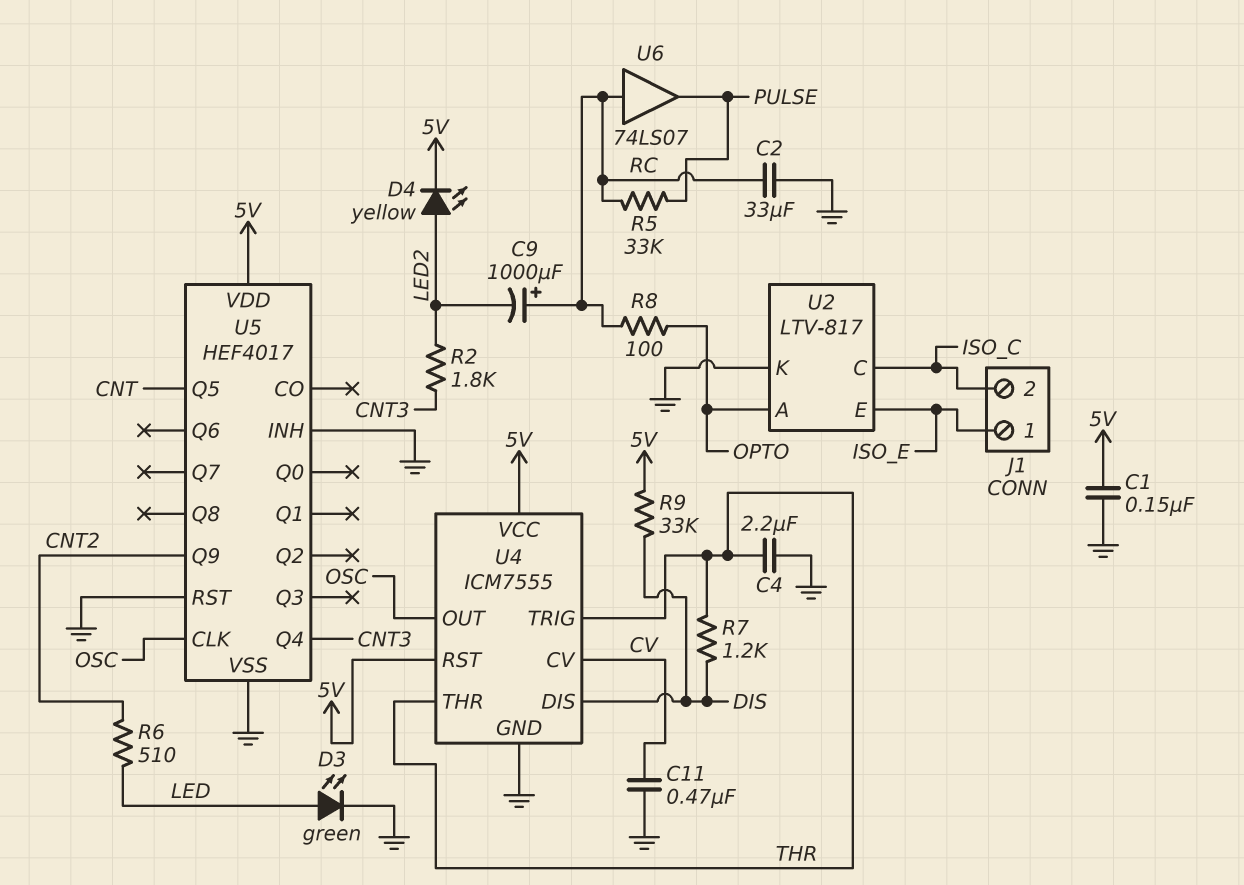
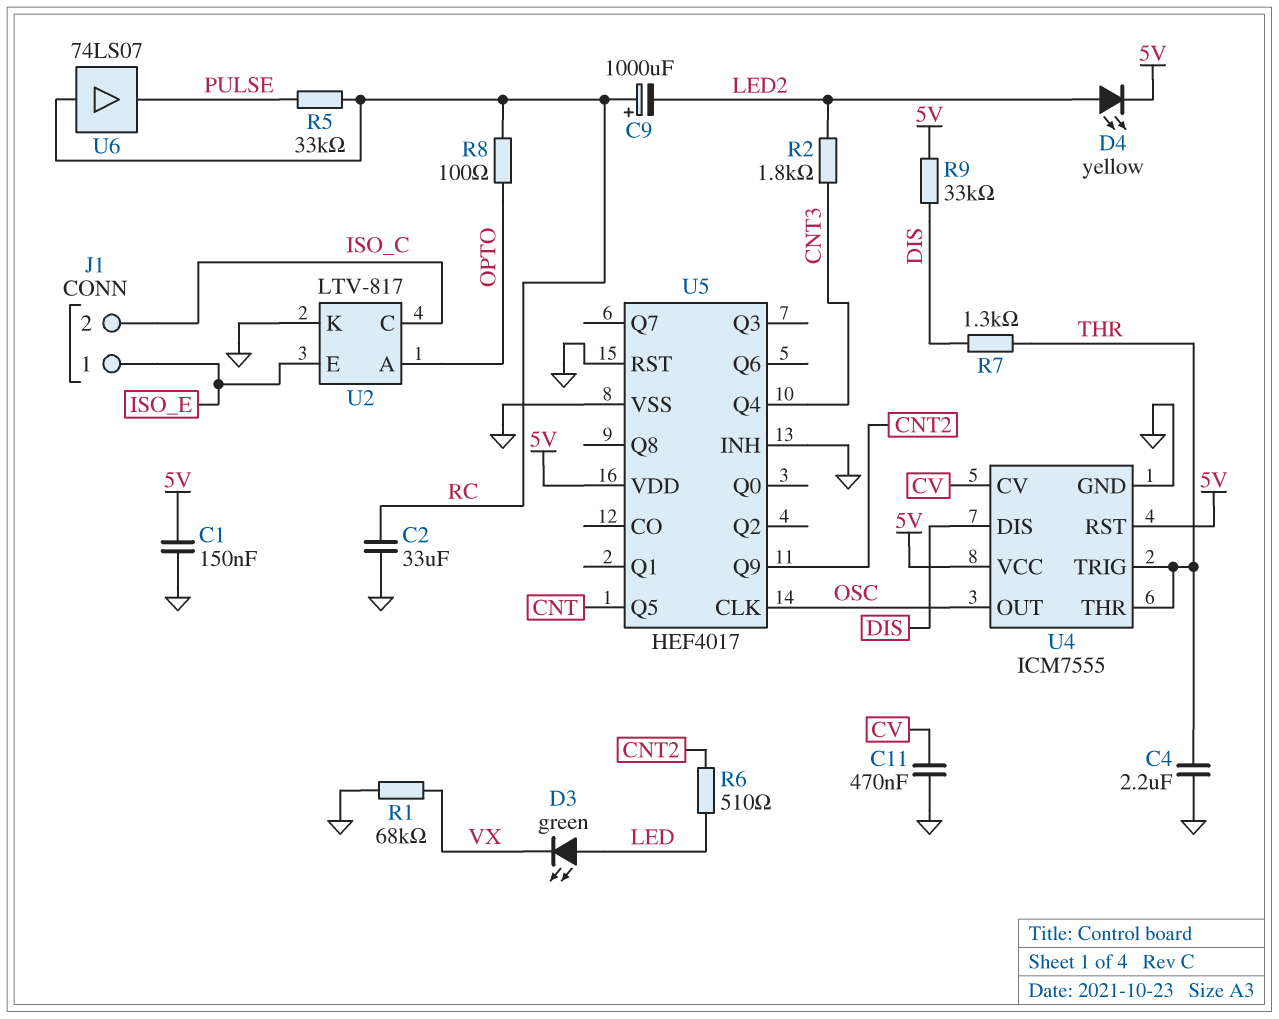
D3: LED green (A LED, K GND) -> LED green (A LED, K VX)
R1: none -> 68k (GND, VX)
R7: 1.2k (DIS, THR) -> 1.3k (DIS, THR)

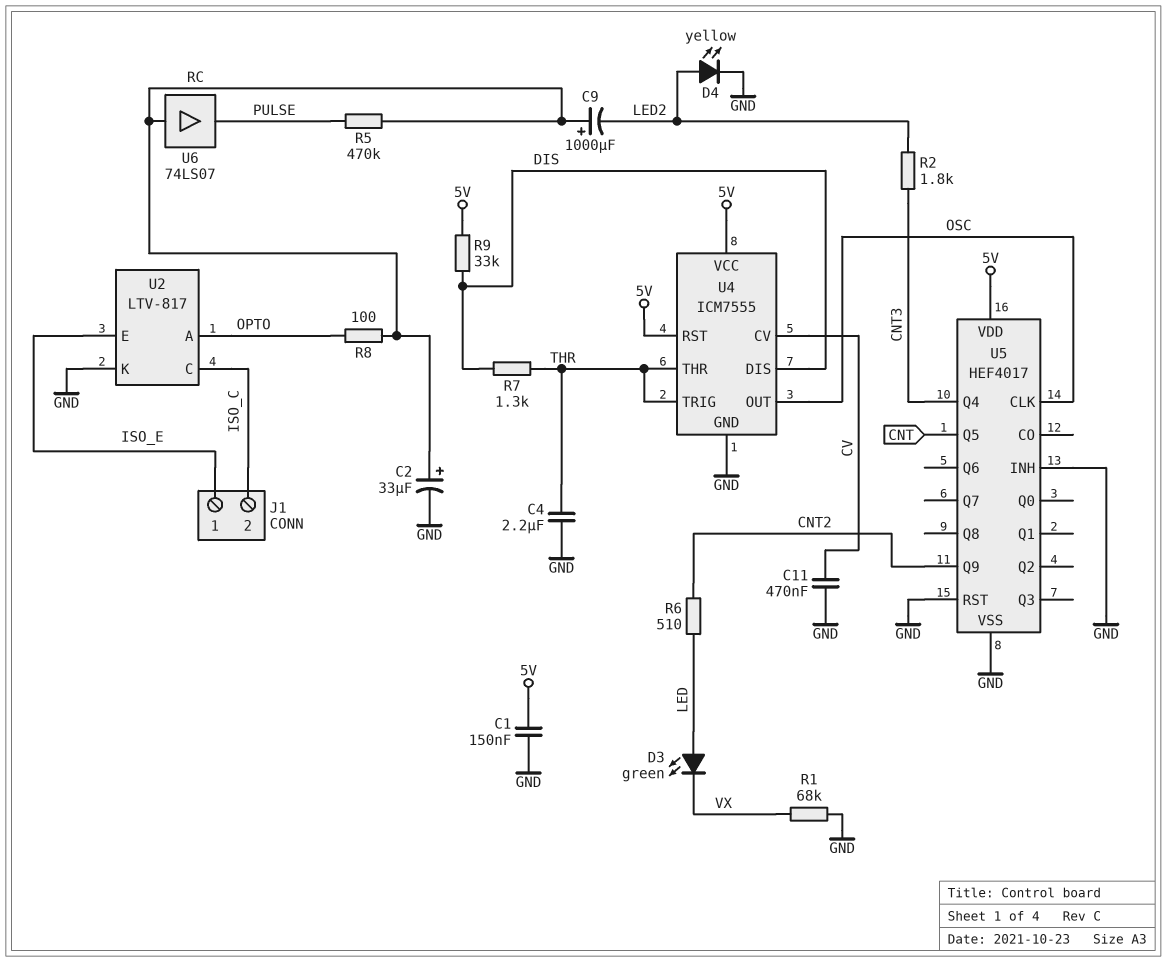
C2: 33uF (GND, RC) -> 33uF (plus RC, minus GND)
D4: LED yellow (A LED2, K 5V) -> LED yellow (A LED2, K GND)
R5: 33k (PULSE, RC) -> 470k (PULSE, RC)

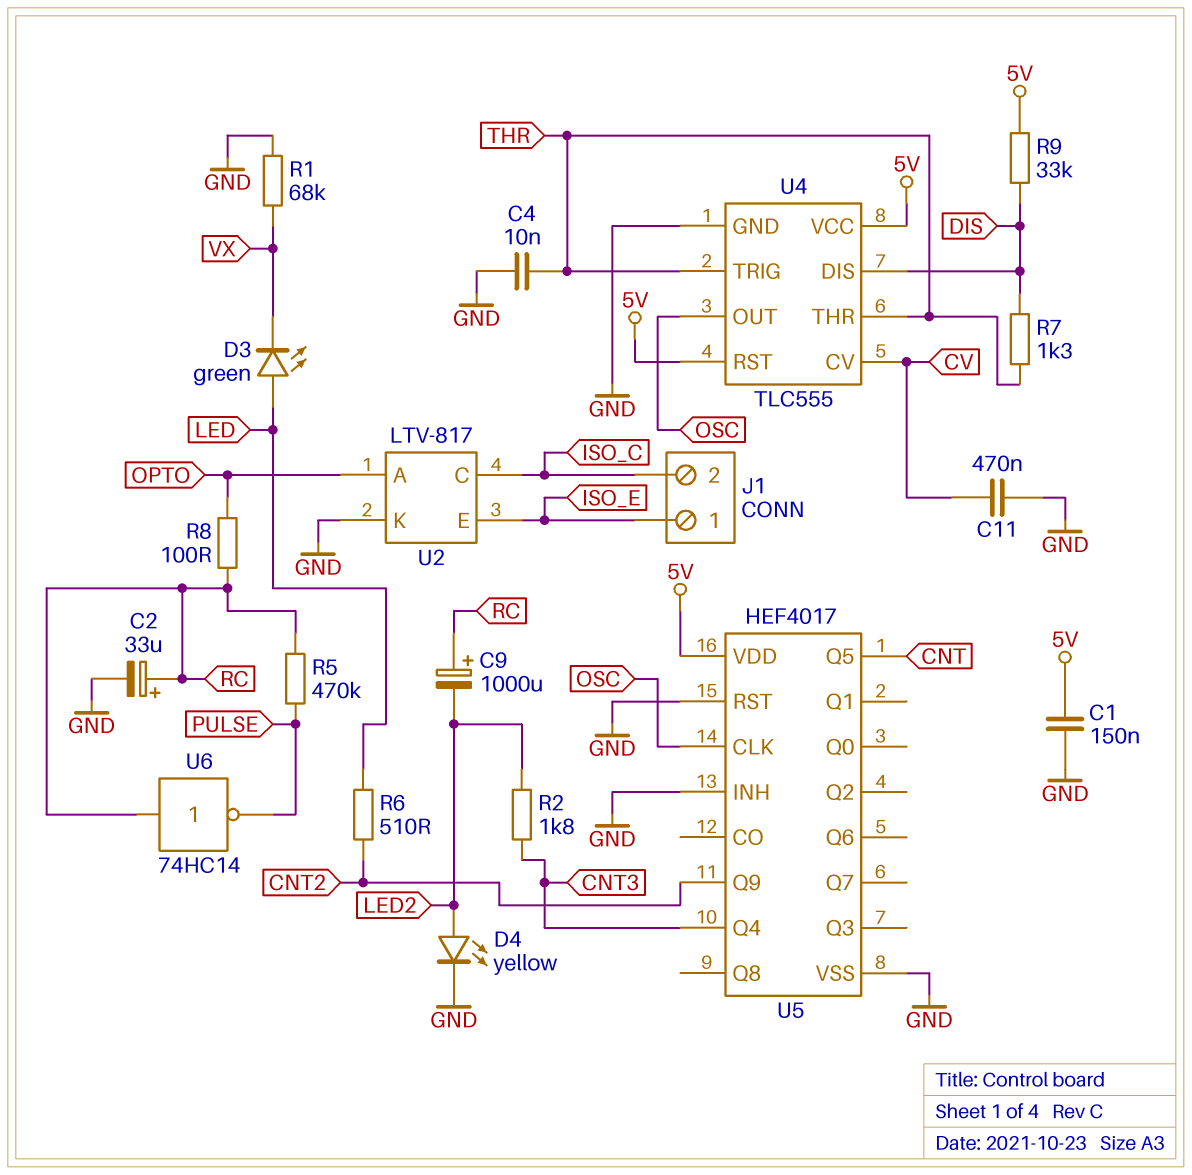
C4: 2.2uF (GND, THR) -> 10nF (GND, THR)
U4: ICM7555 -> TLC555
U6: buffer 74LS07 (in RC, out PULSE) -> NOT 74HC14 (in RC, out PULSE)

